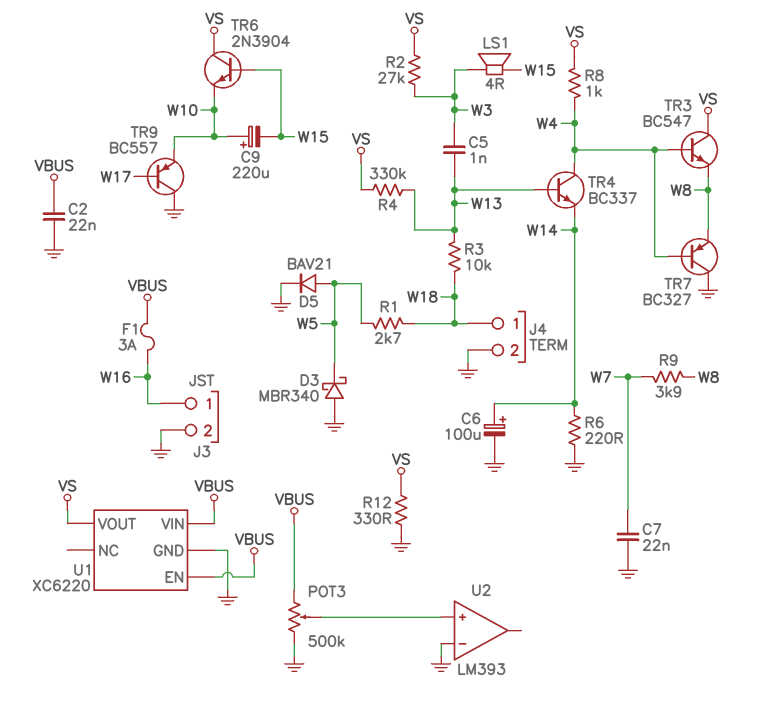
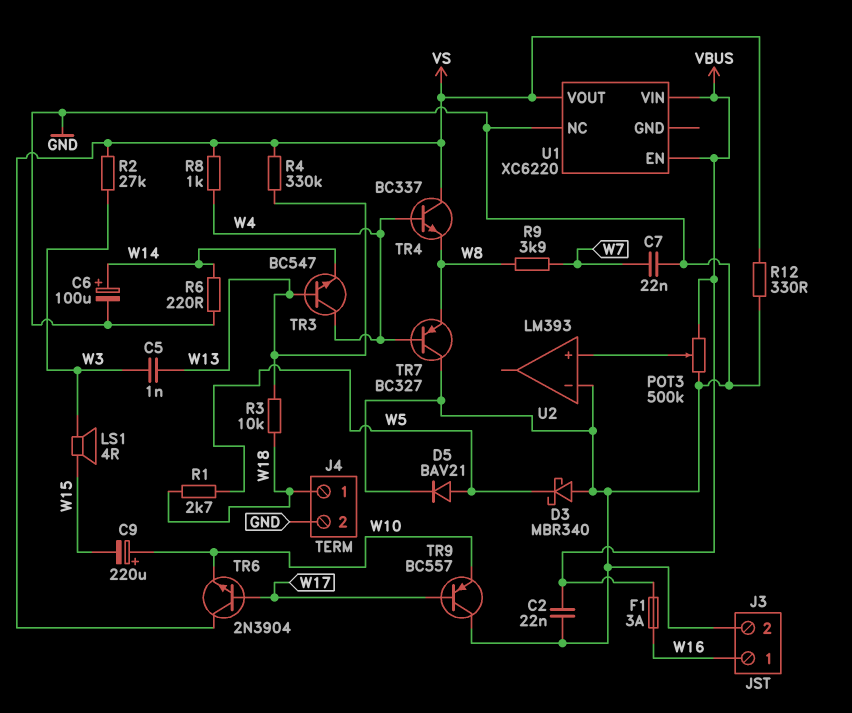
TR3: NPN BC547 (B W4, C VS, E W8) -> NPN BC547 (B W13, C W4, E W14)
TR4: NPN BC337 (B W13, C W4, E W14) -> NPN BC337 (B W4, C VS, E W8)
TR6: NPN 2N3904 (B W15, C VS, E W10) -> NPN 2N3904 (B W17, C VS, E W10)
U1 pin GND: GND -> none
U1 pin NC: none -> GND

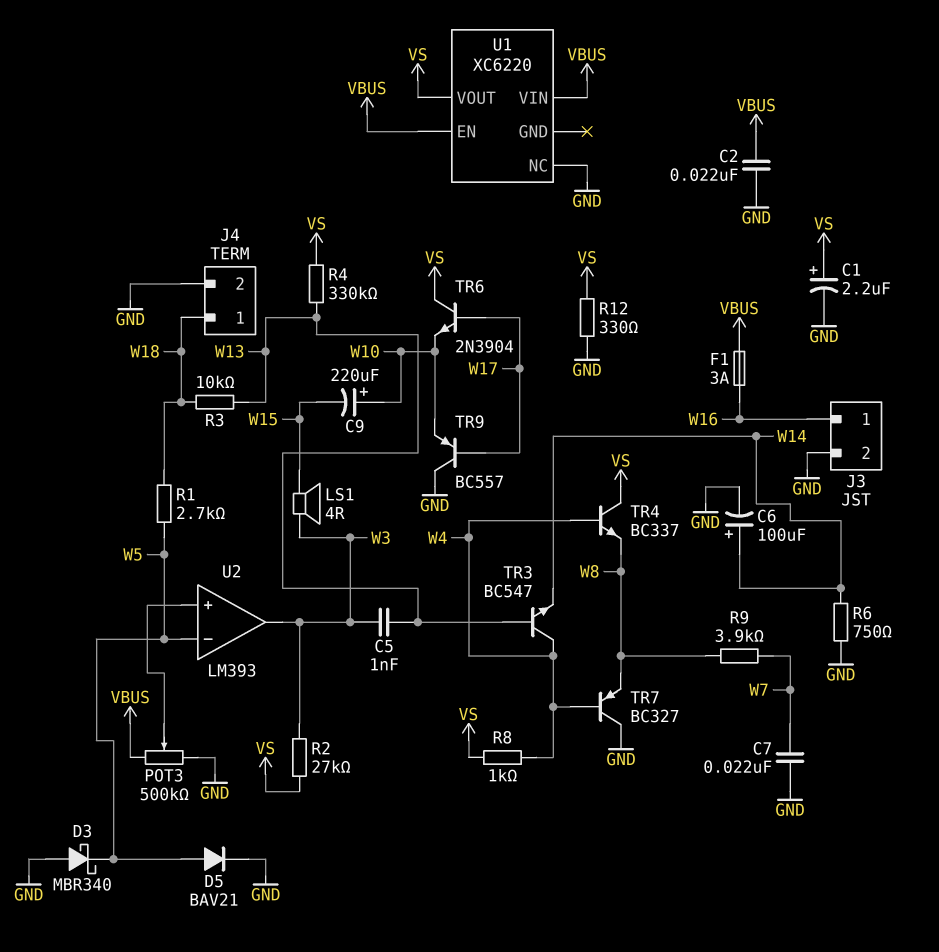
C1: none -> 2.2uF (plus VS, minus GND)
R6: 220 (GND, W14) -> 750 (GND, W14)
U2 pin in-: GND -> W5
U2 pin out: none -> W3

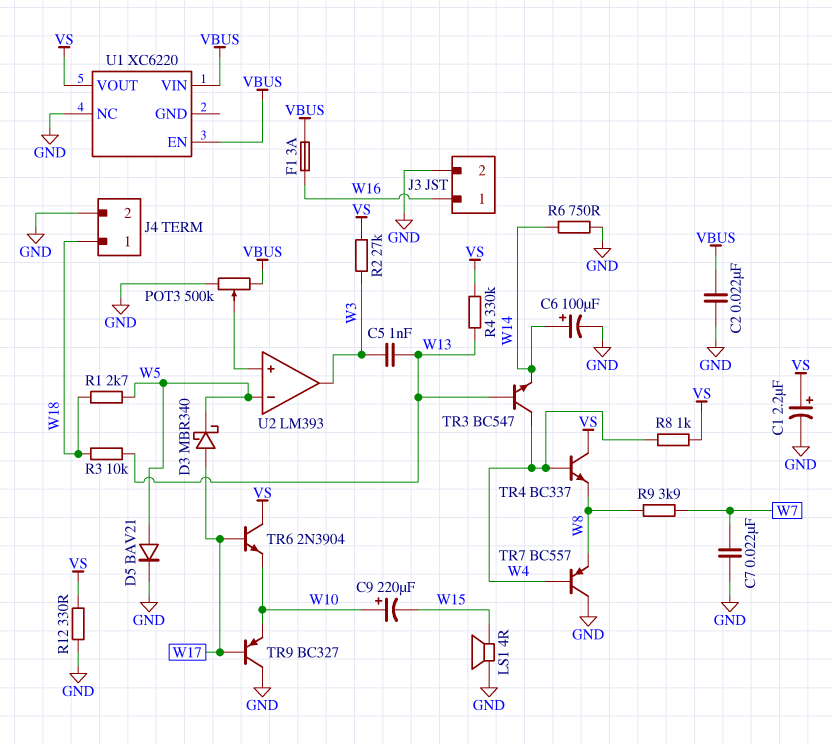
D3: schottky MBR340 (A GND, K W5) -> schottky MBR340 (A W17, K W5)
LS1: speaker 4R (W3, W15) -> speaker 4R (GND, W15)
TR7: PNP BC327 (B W4, C GND, E W8) -> PNP BC557 (B W4, C GND, E W8)
TR9: PNP BC557 (B W17, C GND, E W10) -> PNP BC327 (B W17, C GND, E W10)

